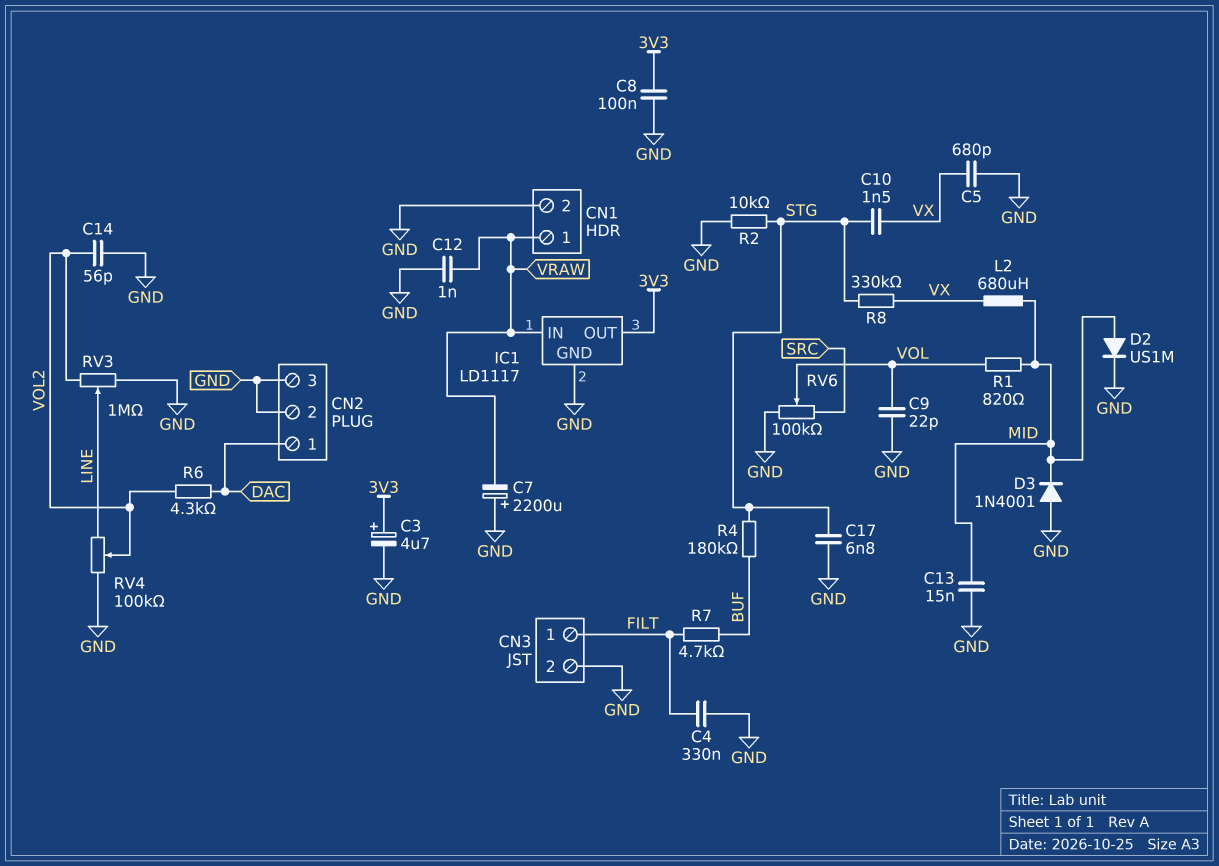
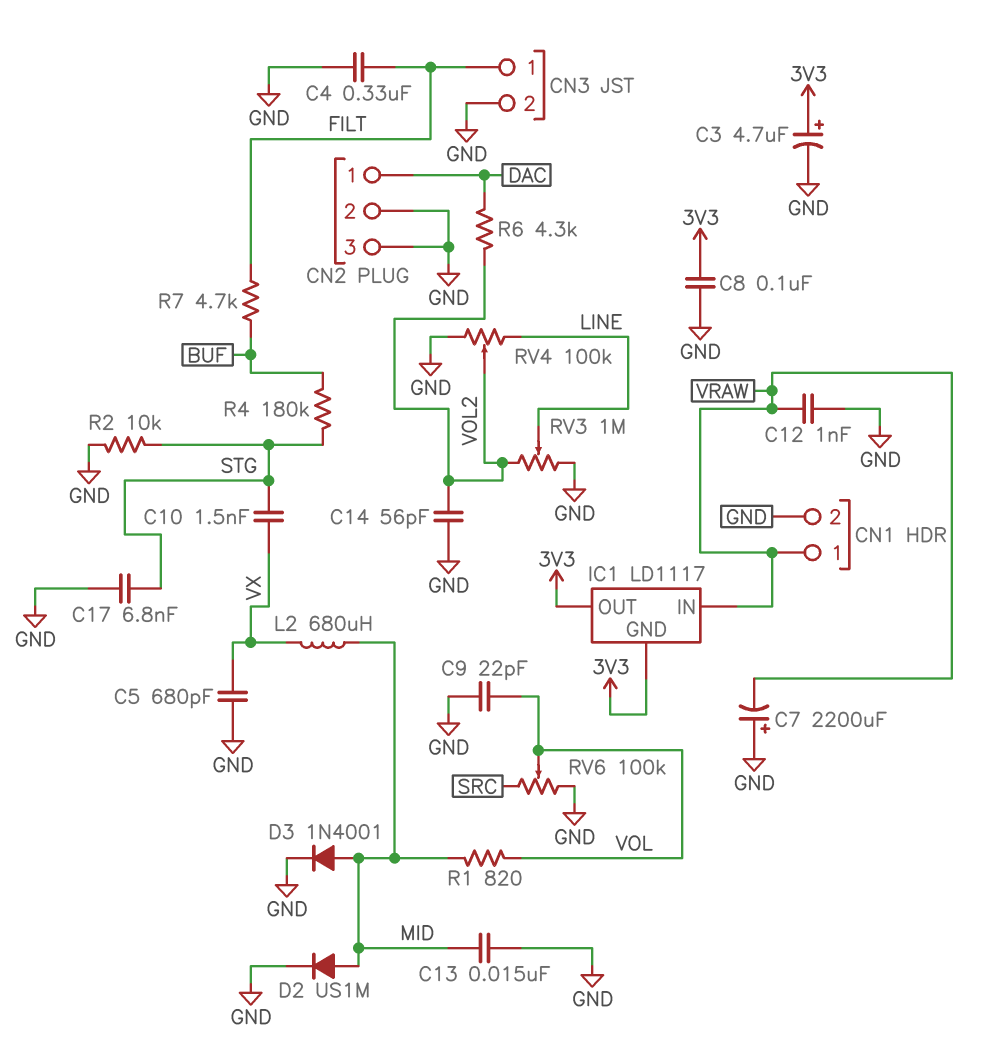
D3: diode 1N4001 (A GND, K MID) -> diode 1N4001 (A MID, K GND)
IC1 pin GND: GND -> 3V3
R8: 330k (STG, VX) -> none

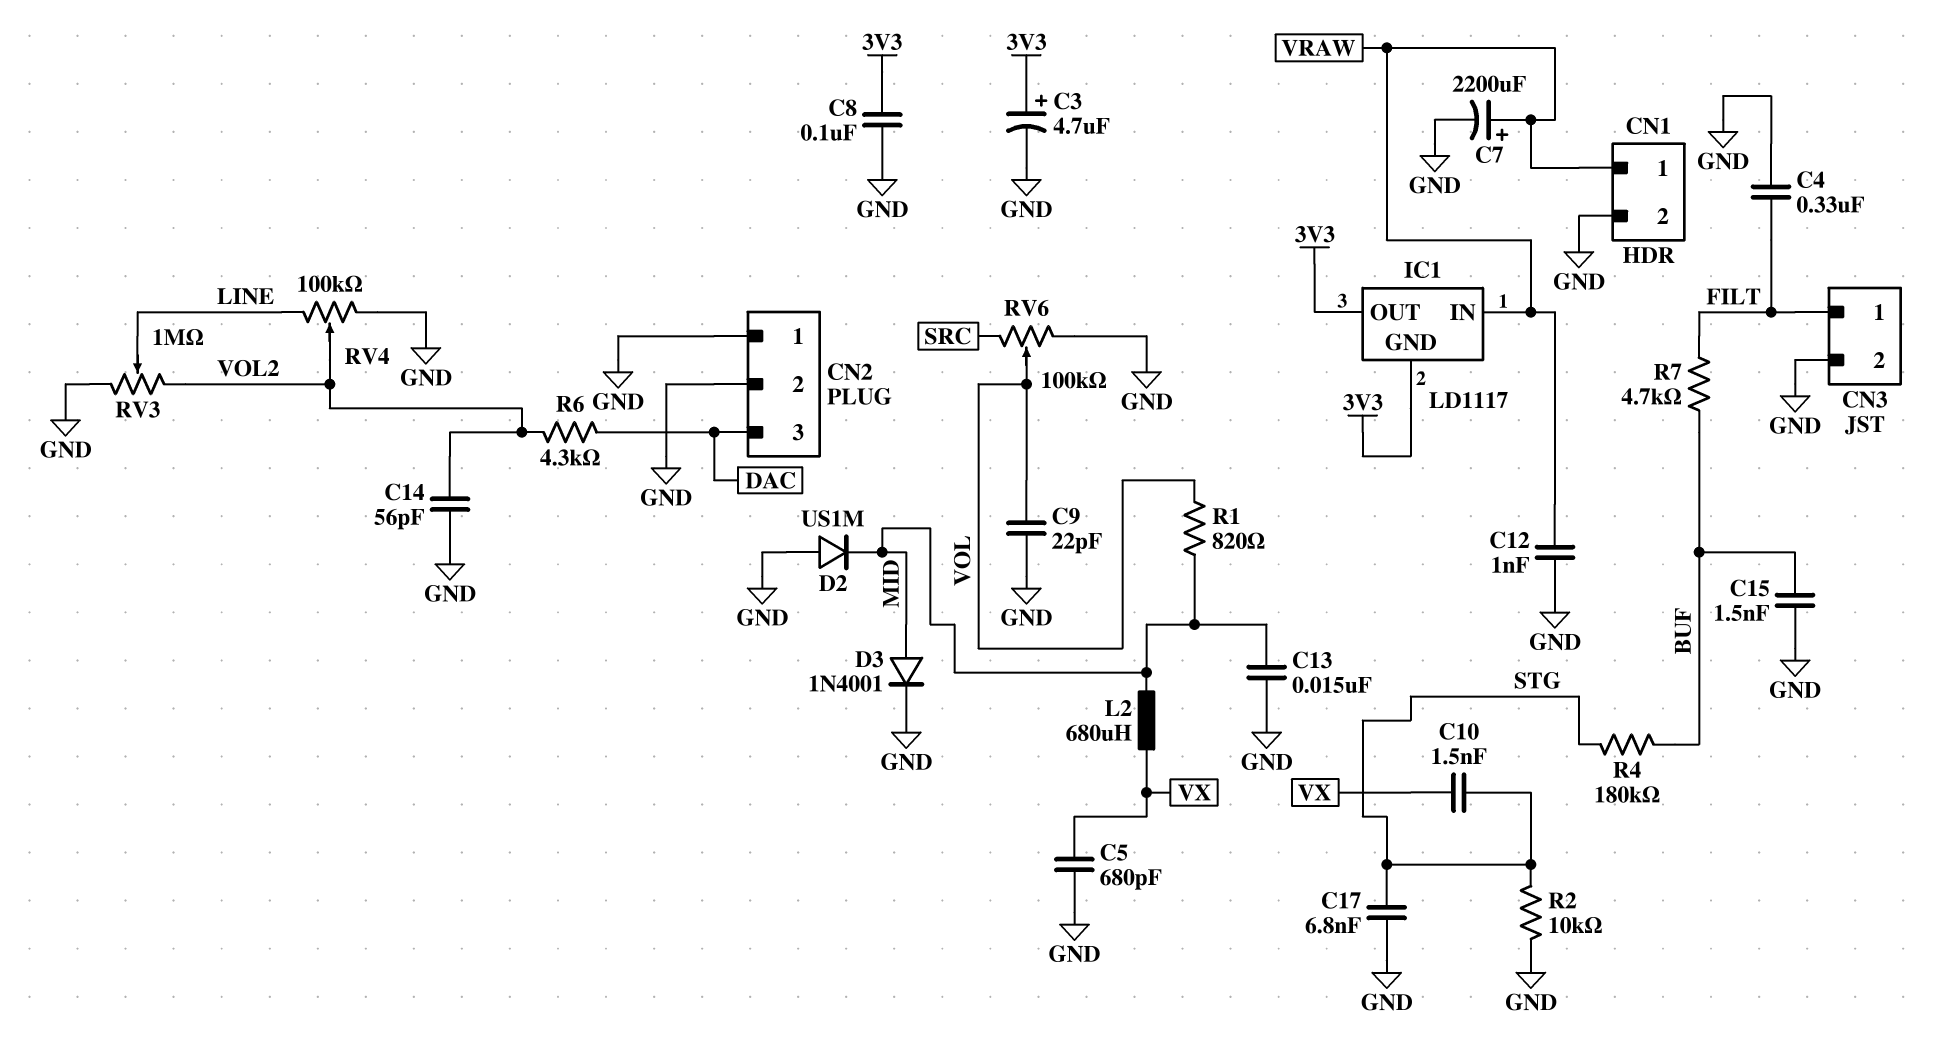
C7: 2200uF (plus GND, minus VRAW) -> 2200uF (plus VRAW, minus GND)
C15: none -> 1.5nF (BUF, GND)
CN2 pin 1: DAC -> GND
CN2 pin 3: GND -> DAC
D2: diode US1M (A MID, K GND) -> diode US1M (A GND, K MID)

